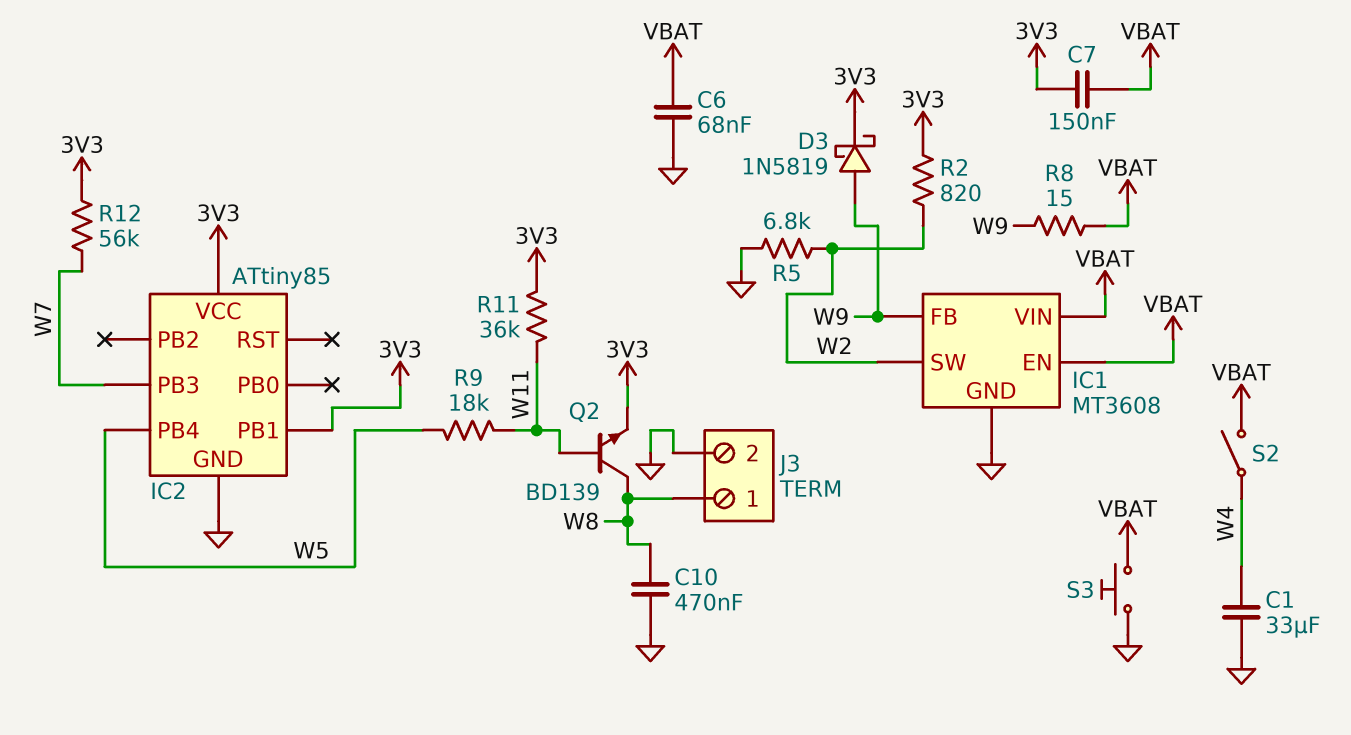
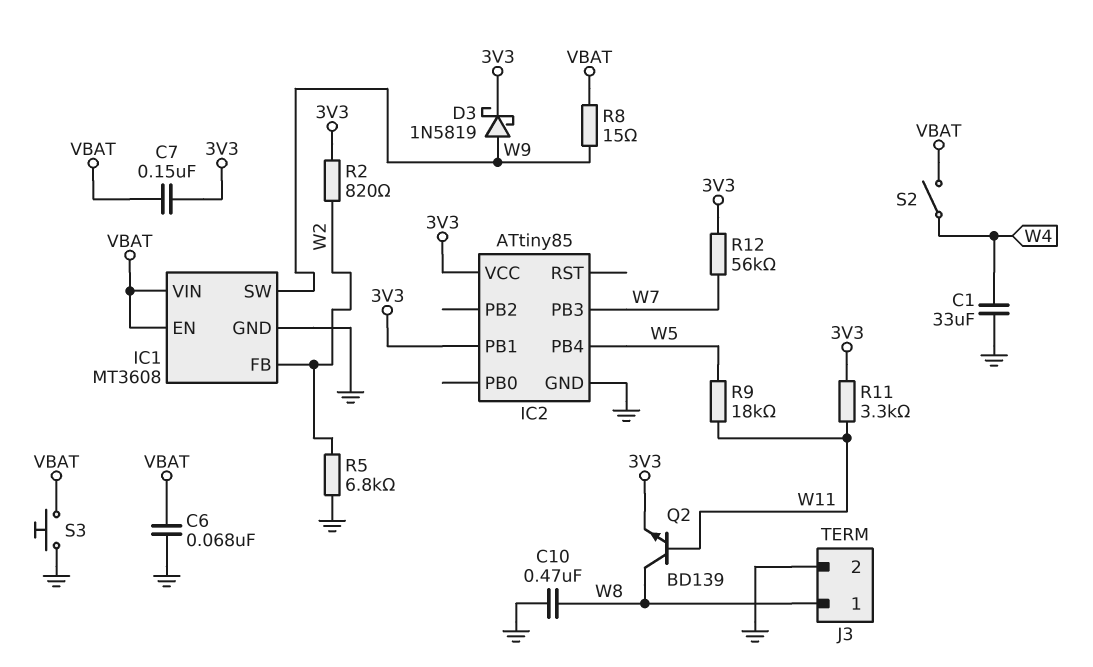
IC1 pin FB: W9 -> W2
IC1 pin SW: W2 -> W9
R11: 36k (3V3, W11) -> 3.3k (3V3, W11)

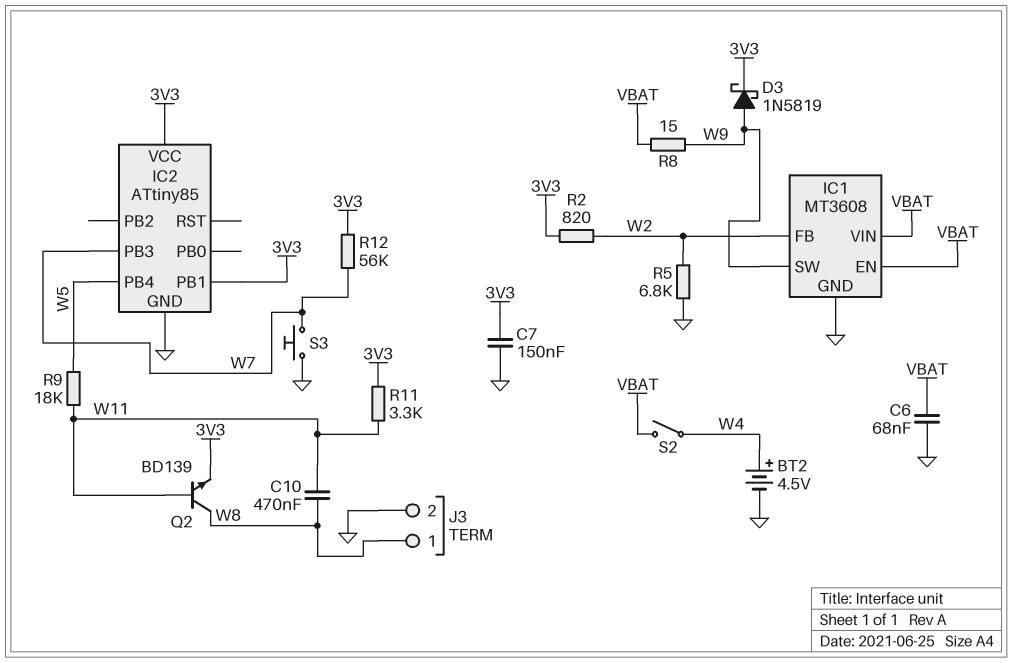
BT2: none -> 4.5V (plus W4, minus GND)
C1: 33uF (GND, W4) -> none
C7: 150nF (3V3, VBAT) -> 150nF (3V3, GND)
C10: 470nF (GND, W8) -> 470nF (W8, W11)
S3: button (GND, VBAT) -> button (GND, W7)

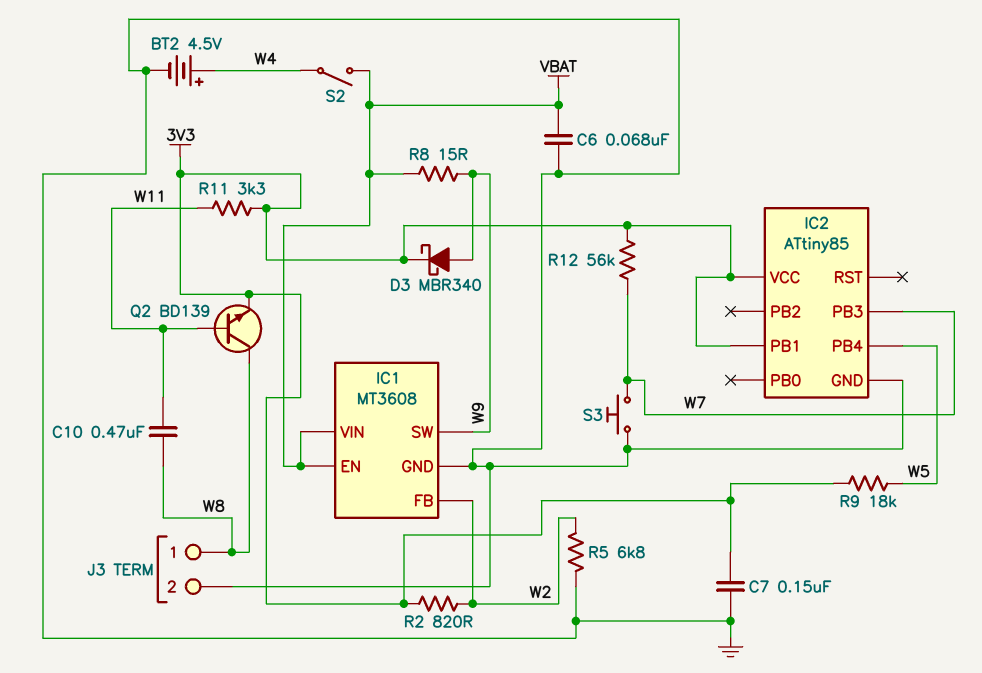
D3: schottky 1N5819 (A W9, K 3V3) -> schottky MBR340 (A W9, K 3V3)
R9: 18k (W5, W11) -> 18k (3V3, W5)

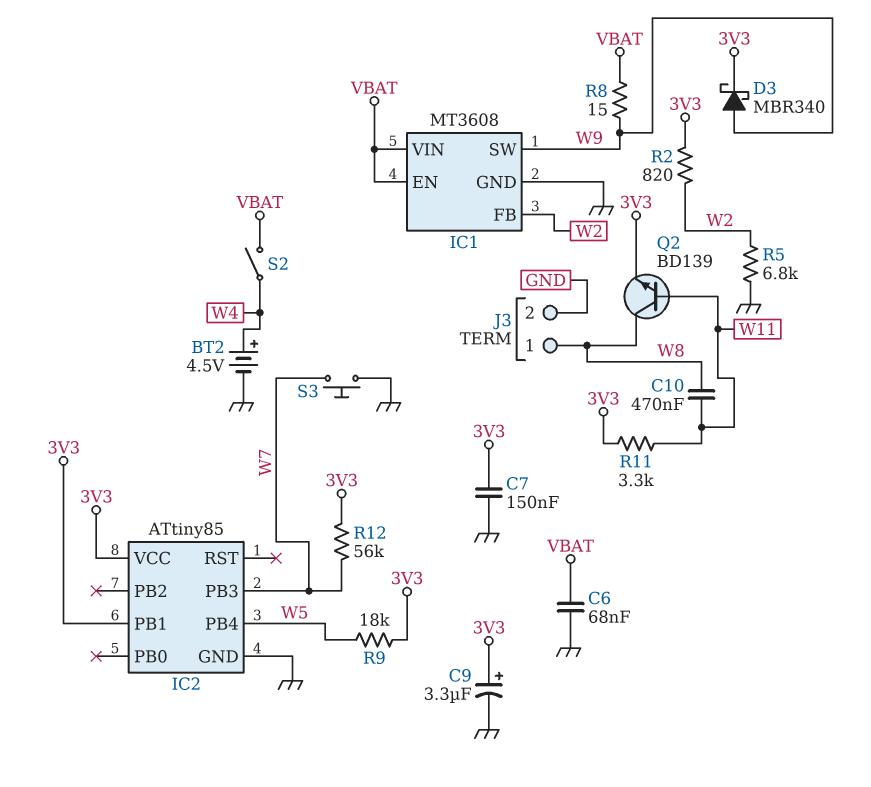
C9: none -> 3.3uF (plus 3V3, minus GND)

